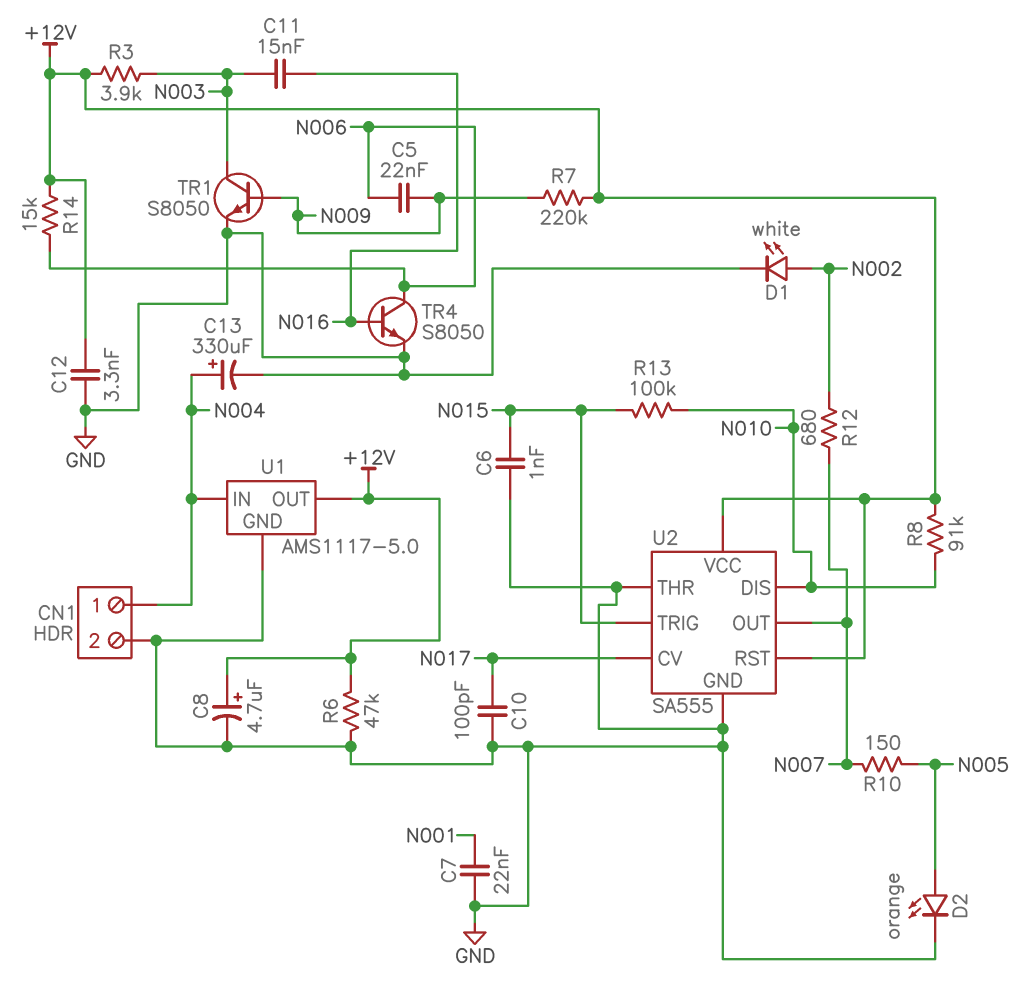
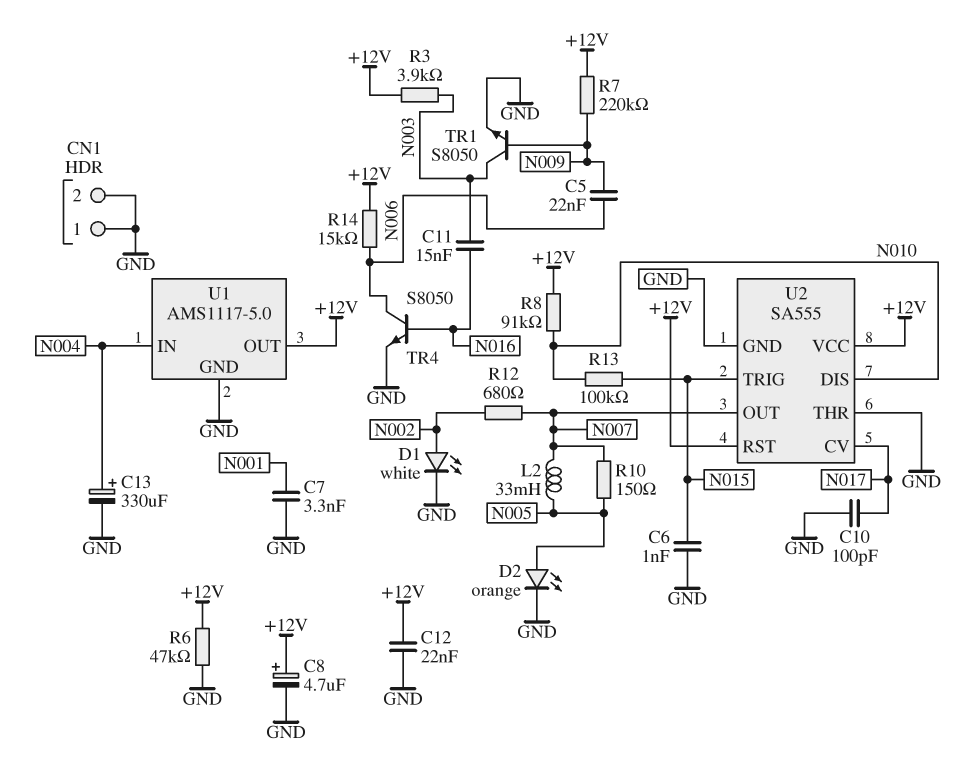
C7: 22nF (GND, N001) -> 3.3nF (GND, N001)
C12: 3.3nF (+12V, GND) -> 22nF (+12V, GND)
CN1 pin 1: N004 -> GND
L2: none -> 33mH (N005, N007)

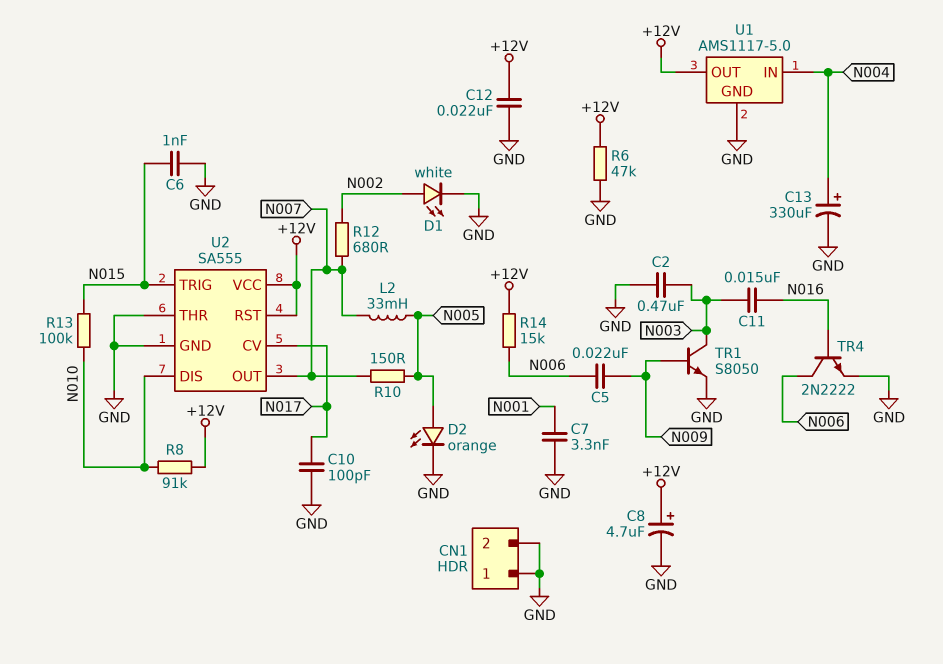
C2: none -> 470nF (GND, N003)
R3: 3.9k (+12V, N003) -> none
R7: 220k (+12V, N009) -> none
TR4: NPN S8050 (B N016, C N006, E GND) -> NPN 2N2222 (B N016, C N006, E GND)

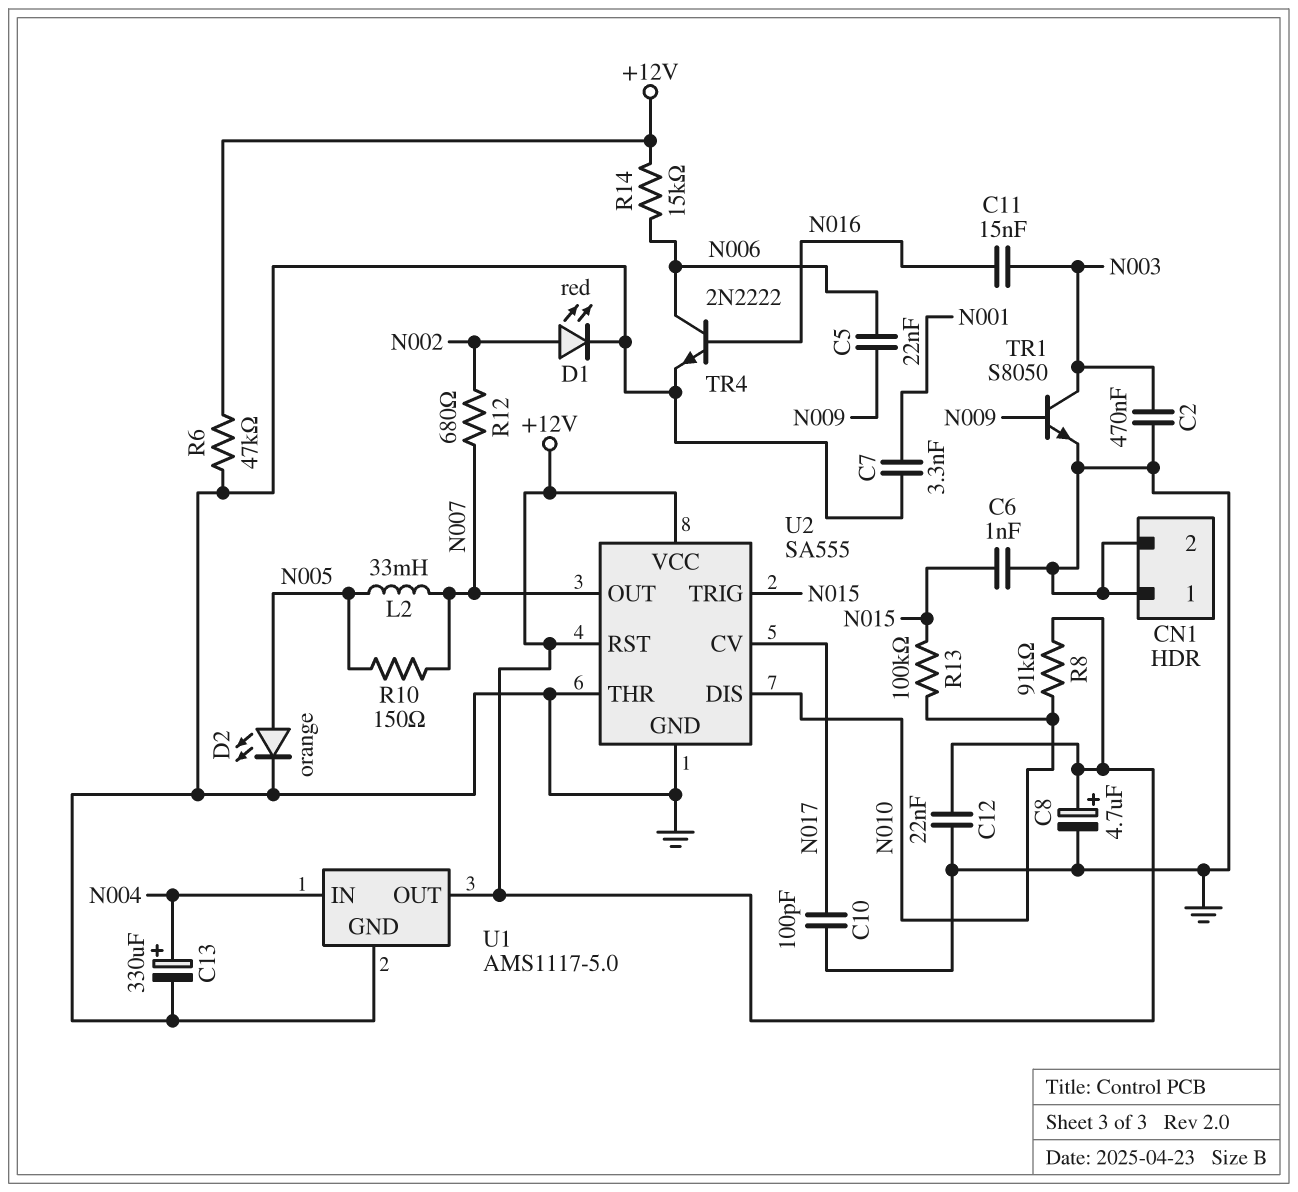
D1: LED white (A N002, K GND) -> LED red (A N002, K GND)

